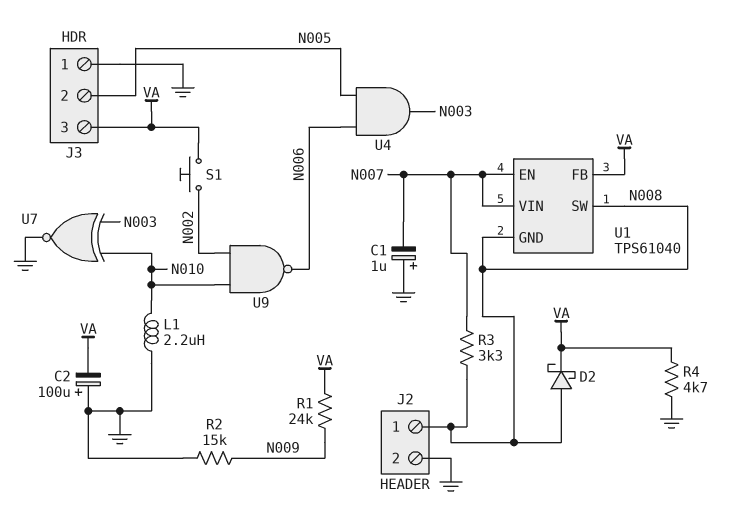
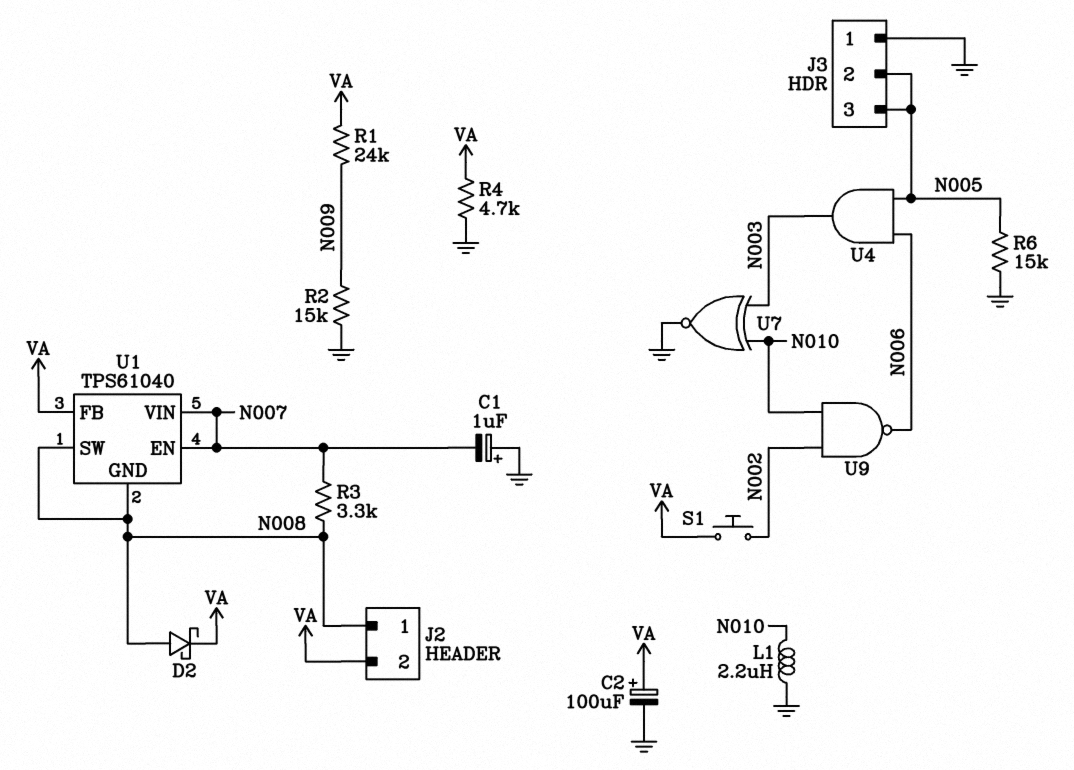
C2: 100uF (plus GND, minus VA) -> 100uF (plus VA, minus GND)
J2 pin 2: GND -> VA
J3 pin 3: VA -> N005
R6: none -> 15k (GND, N005)

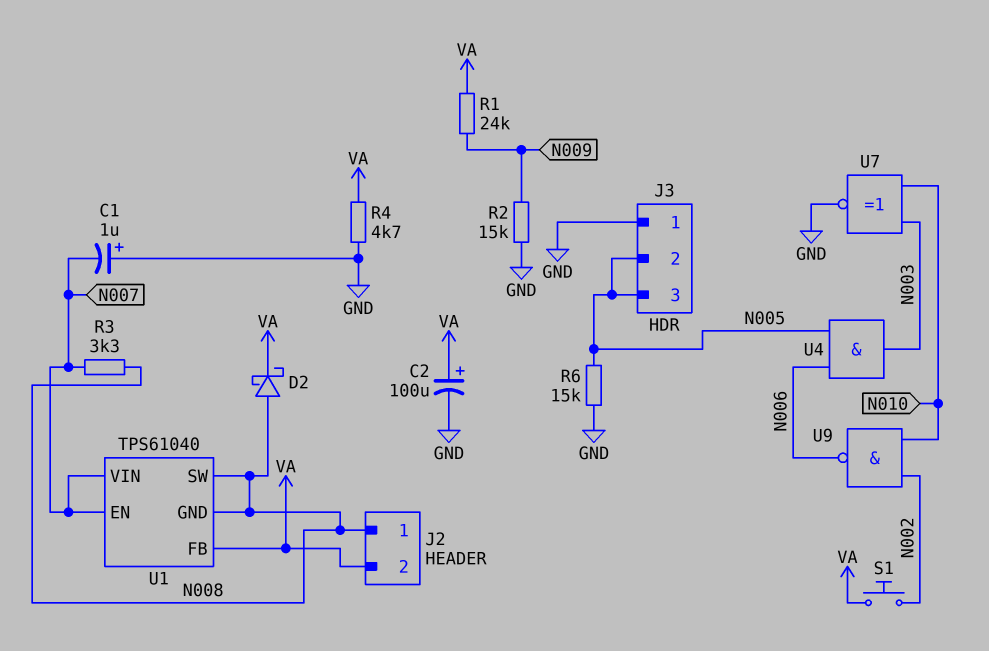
L1: 2.2uH (GND, N010) -> none

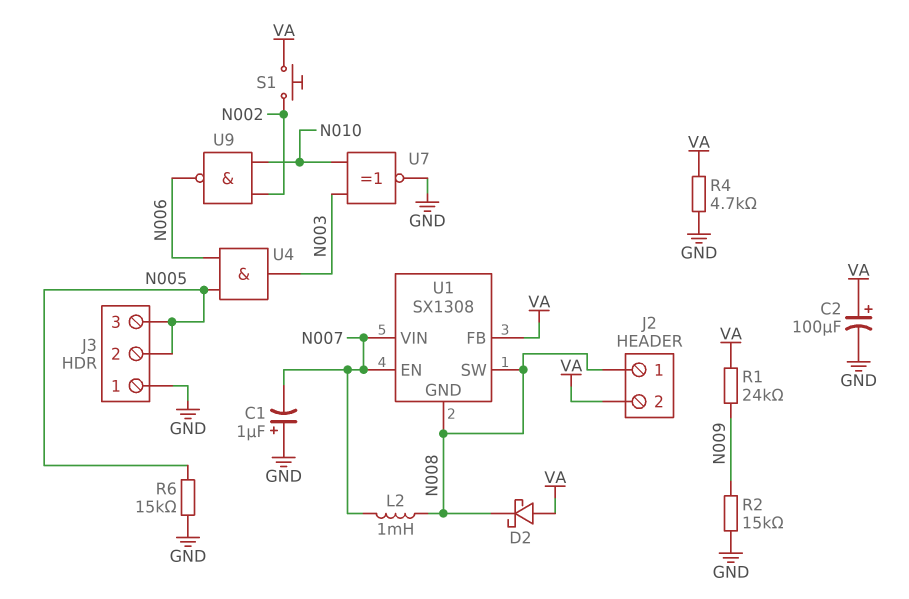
D2: schottky (A N008, K VA) -> schottky (A VA, K N008)
L2: none -> 1mH (N007, N008)
R3: 3.3k (N007, N008) -> none
U1: TPS61040 -> SX1308

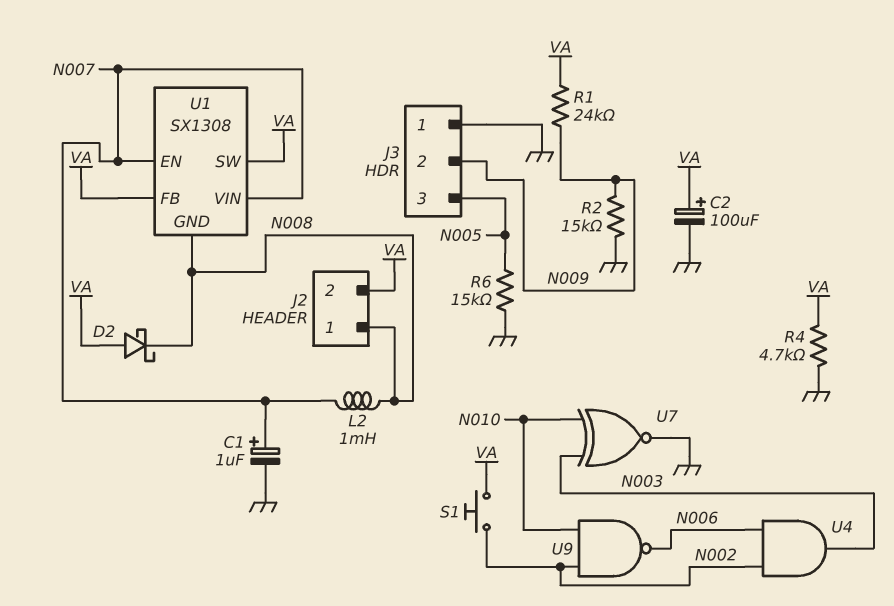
C1: 1uF (plus GND, minus N007) -> 1uF (plus N007, minus GND)
J3 pin 2: N005 -> N009
U1 pin SW: N008 -> VA
U4: AND (in N005, in N006, out N003) -> AND (in N002, in N006, out N003)

